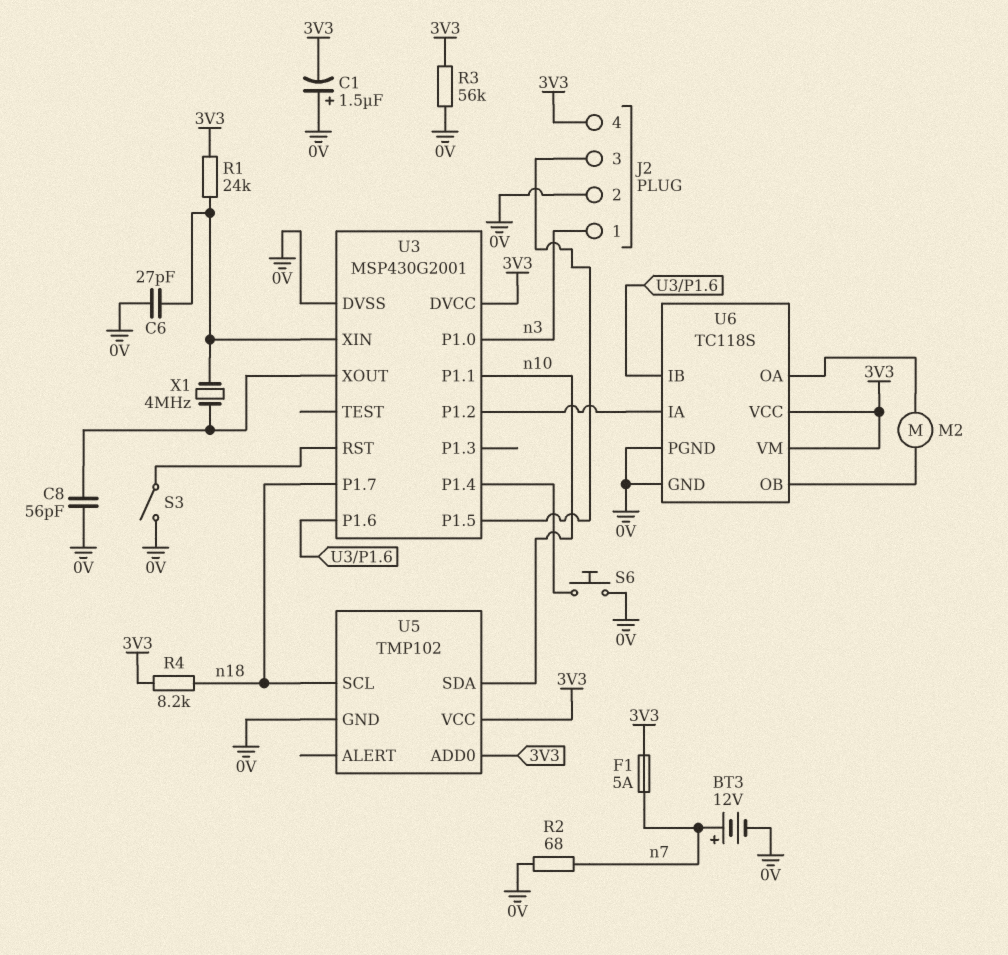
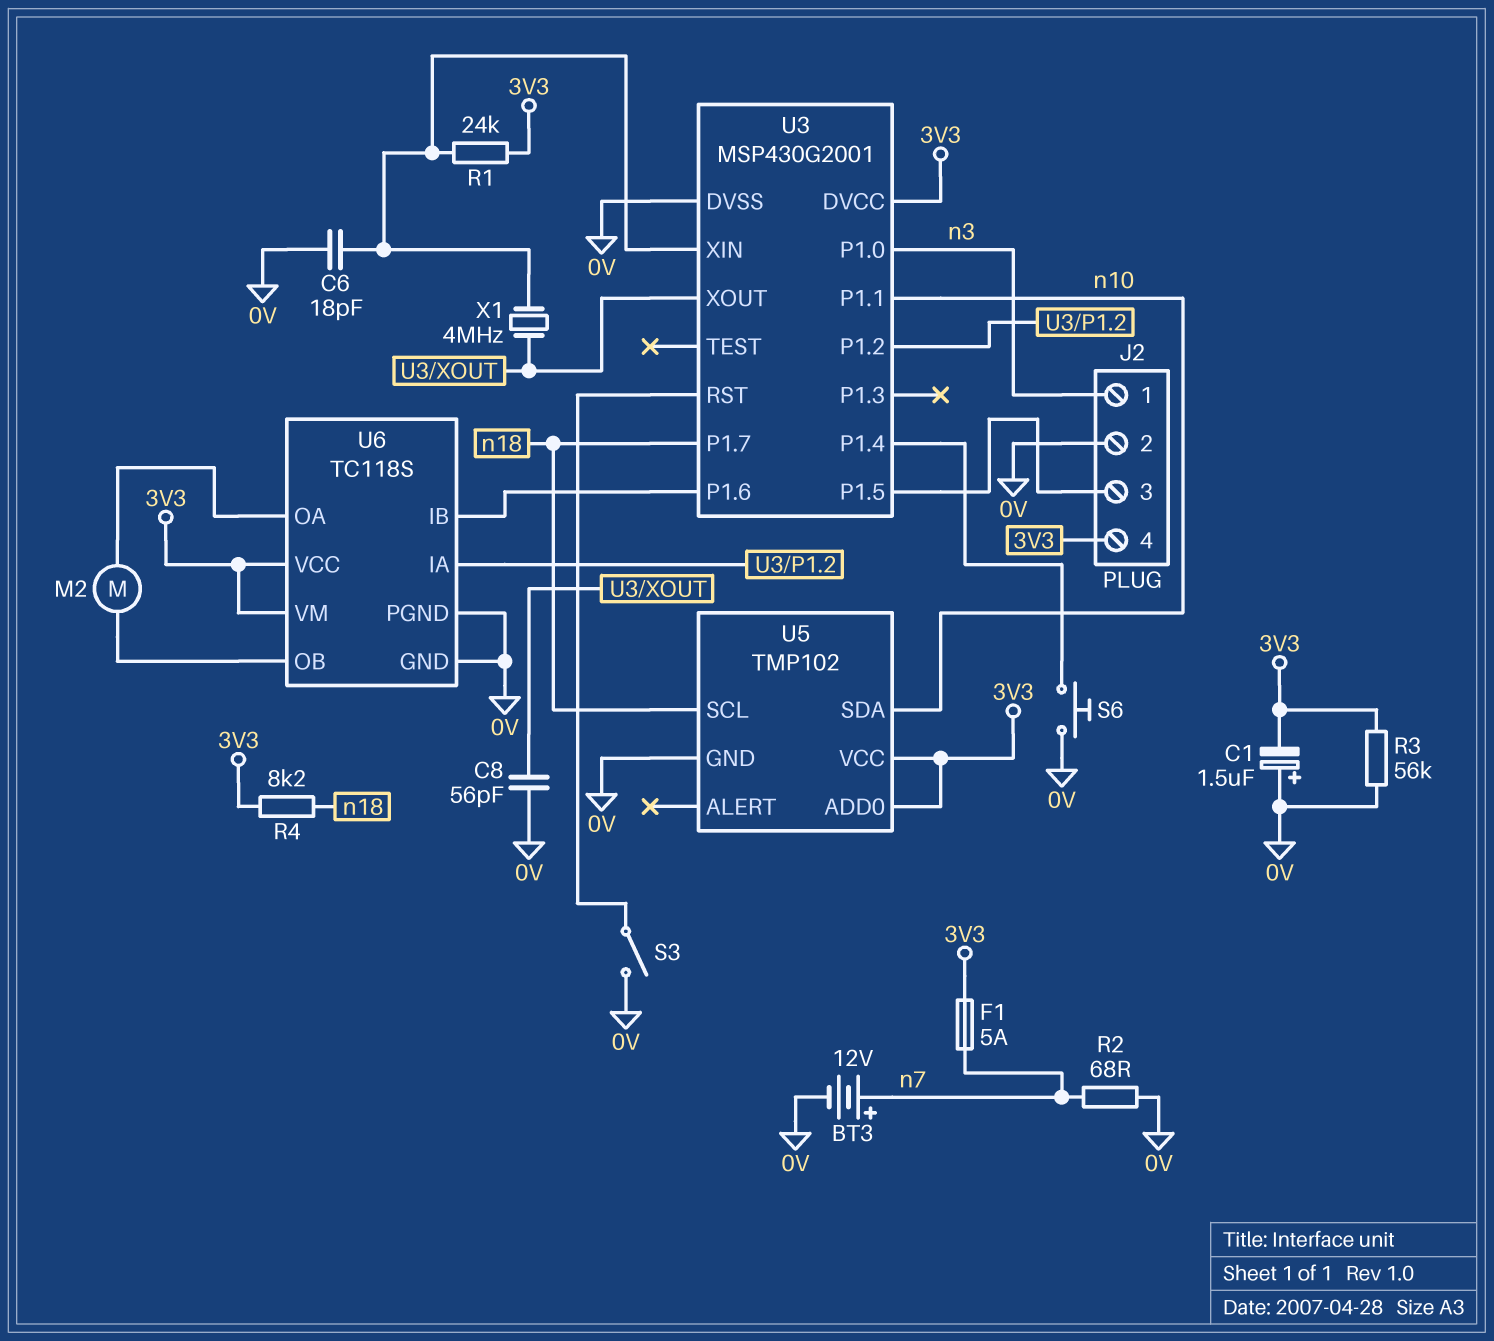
C6: 27pF (0V, U3/XIN) -> 18pF (0V, U3/XIN)

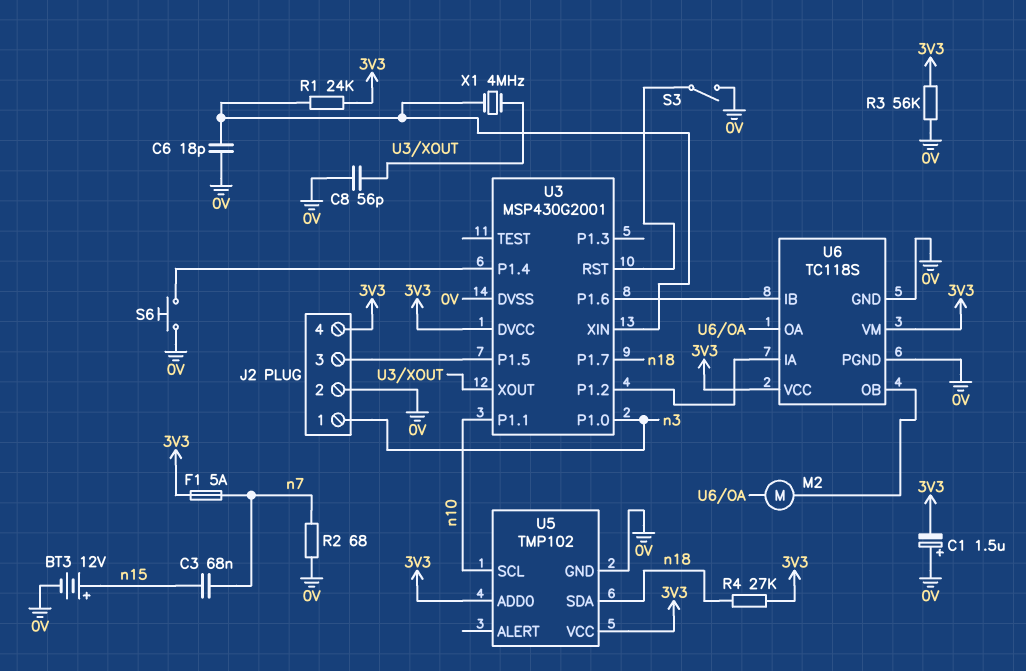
BT3: 12V (plus n7, minus 0V) -> 12V (plus n15, minus 0V)
C3: none -> 68nF (n7, n15)
R4: 8.2k (3V3, n18) -> 27k (3V3, n18)
U5 pin SCL: n18 -> n10
U5 pin SDA: n10 -> n18

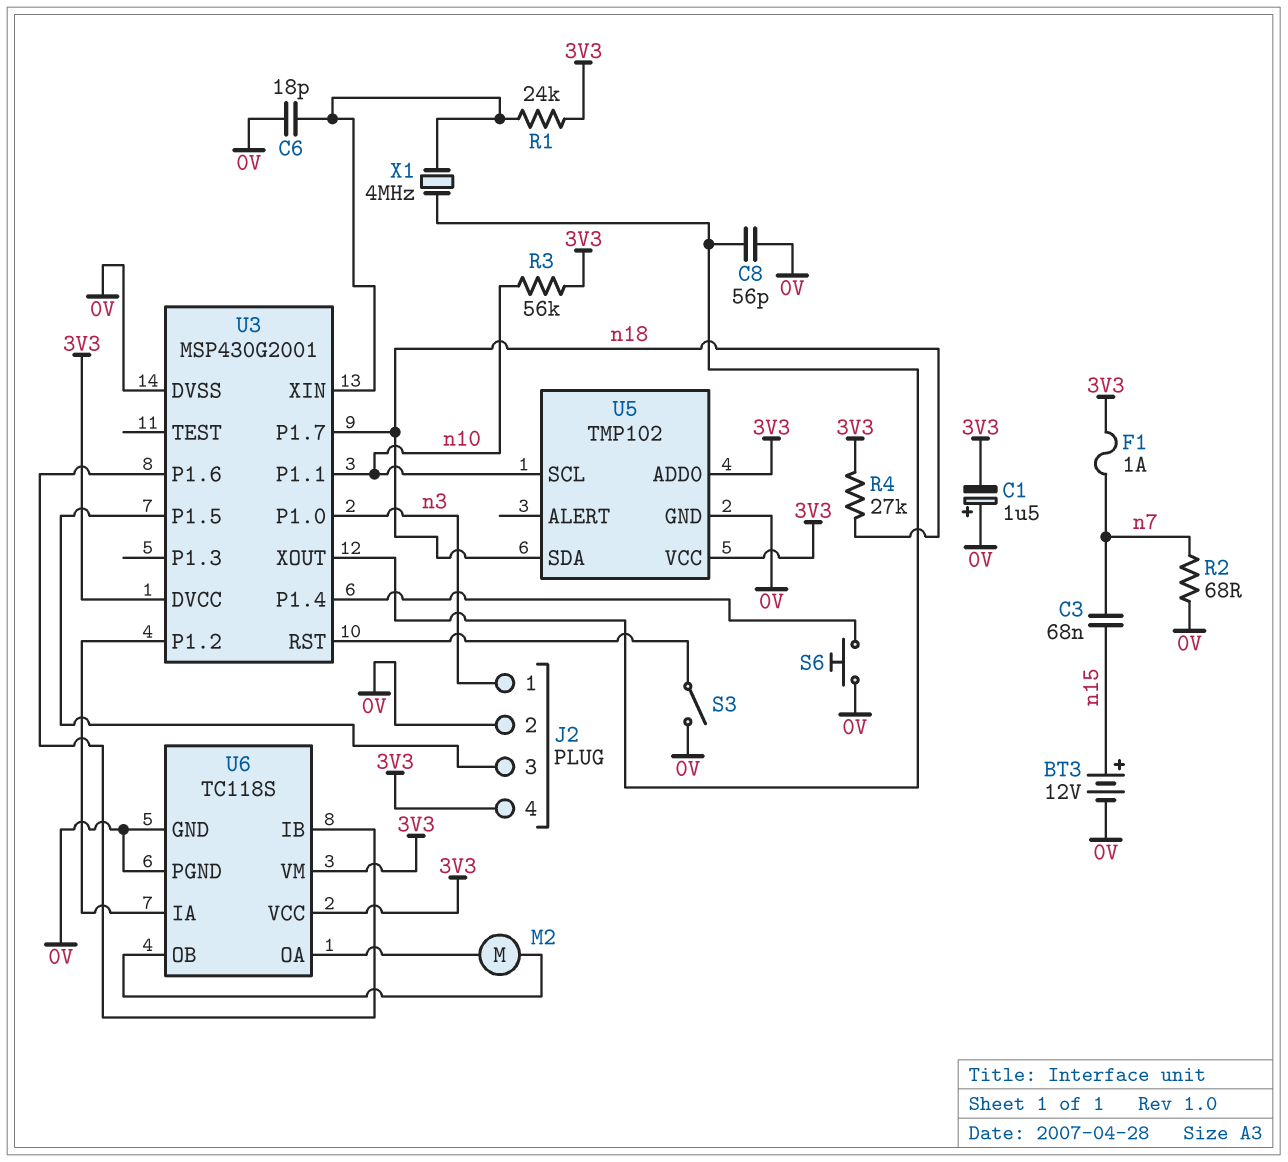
F1: 5A (3V3, n7) -> 1A (3V3, n7)
R3: 56k (0V, 3V3) -> 56k (3V3, n10)

